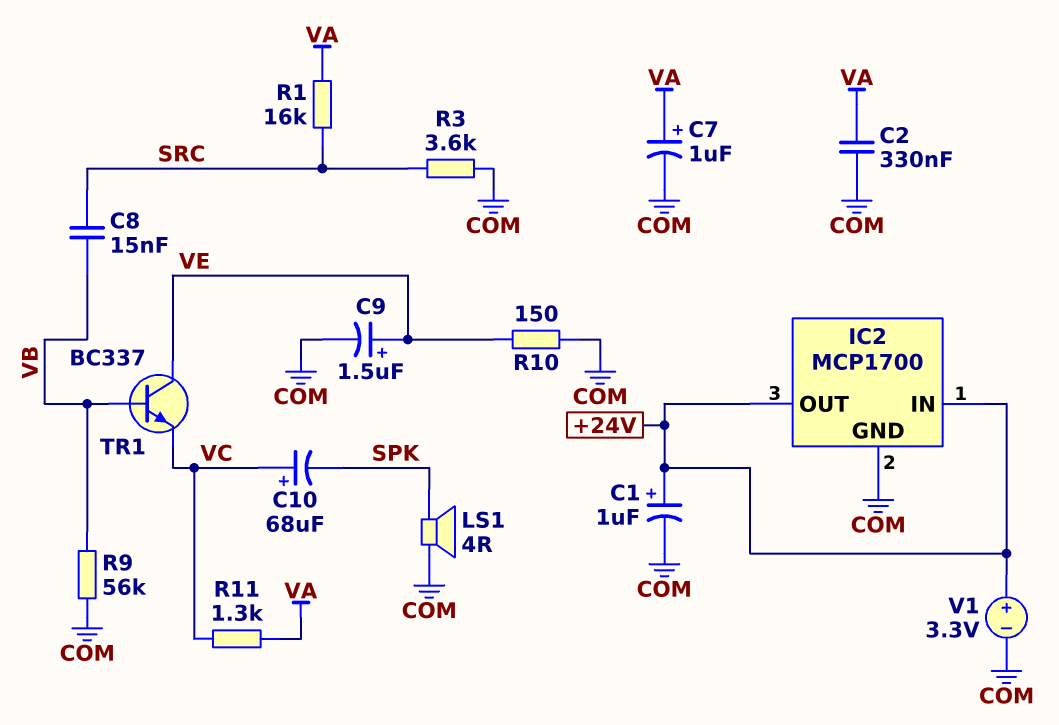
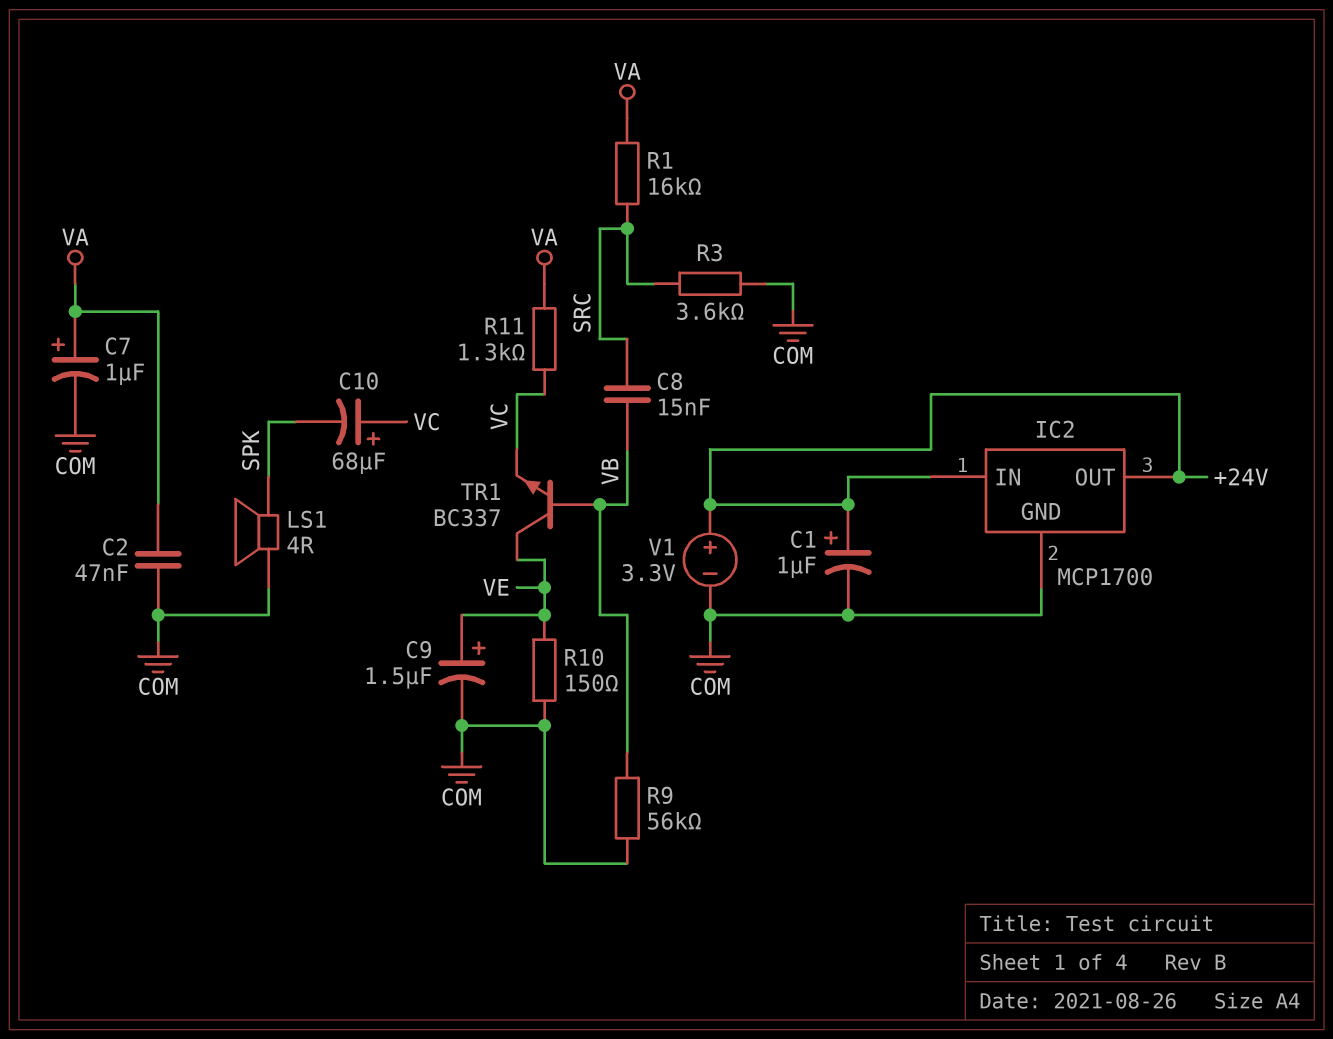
C2: 330nF (COM, VA) -> 47nF (COM, VA)

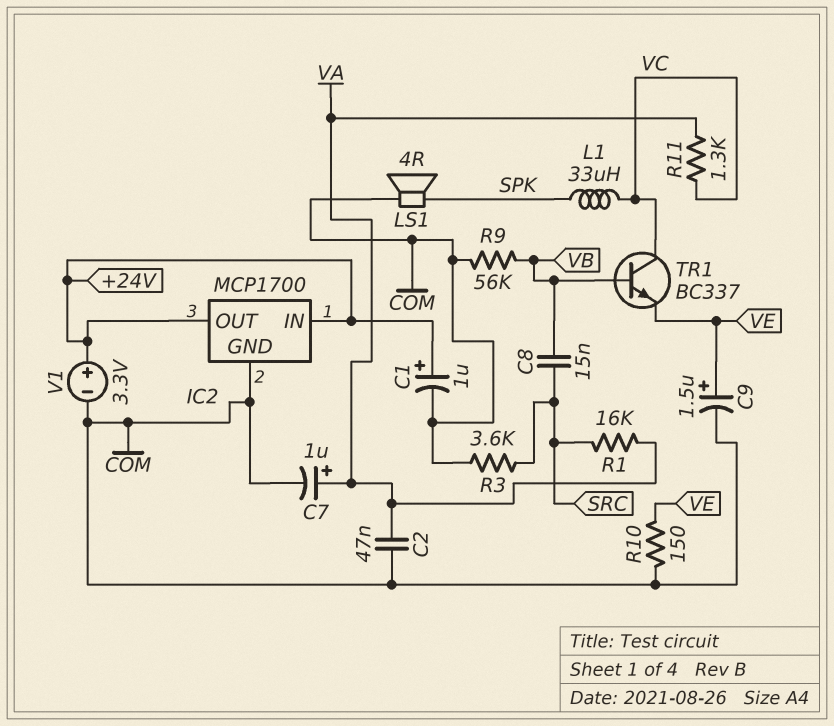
C10: 68uF (plus VC, minus SPK) -> none
L1: none -> 33uH (SPK, VC)
TR1: NPN BC337 (B VB, C VE, E VC) -> NPN BC337 (B VB, C VC, E VE)

